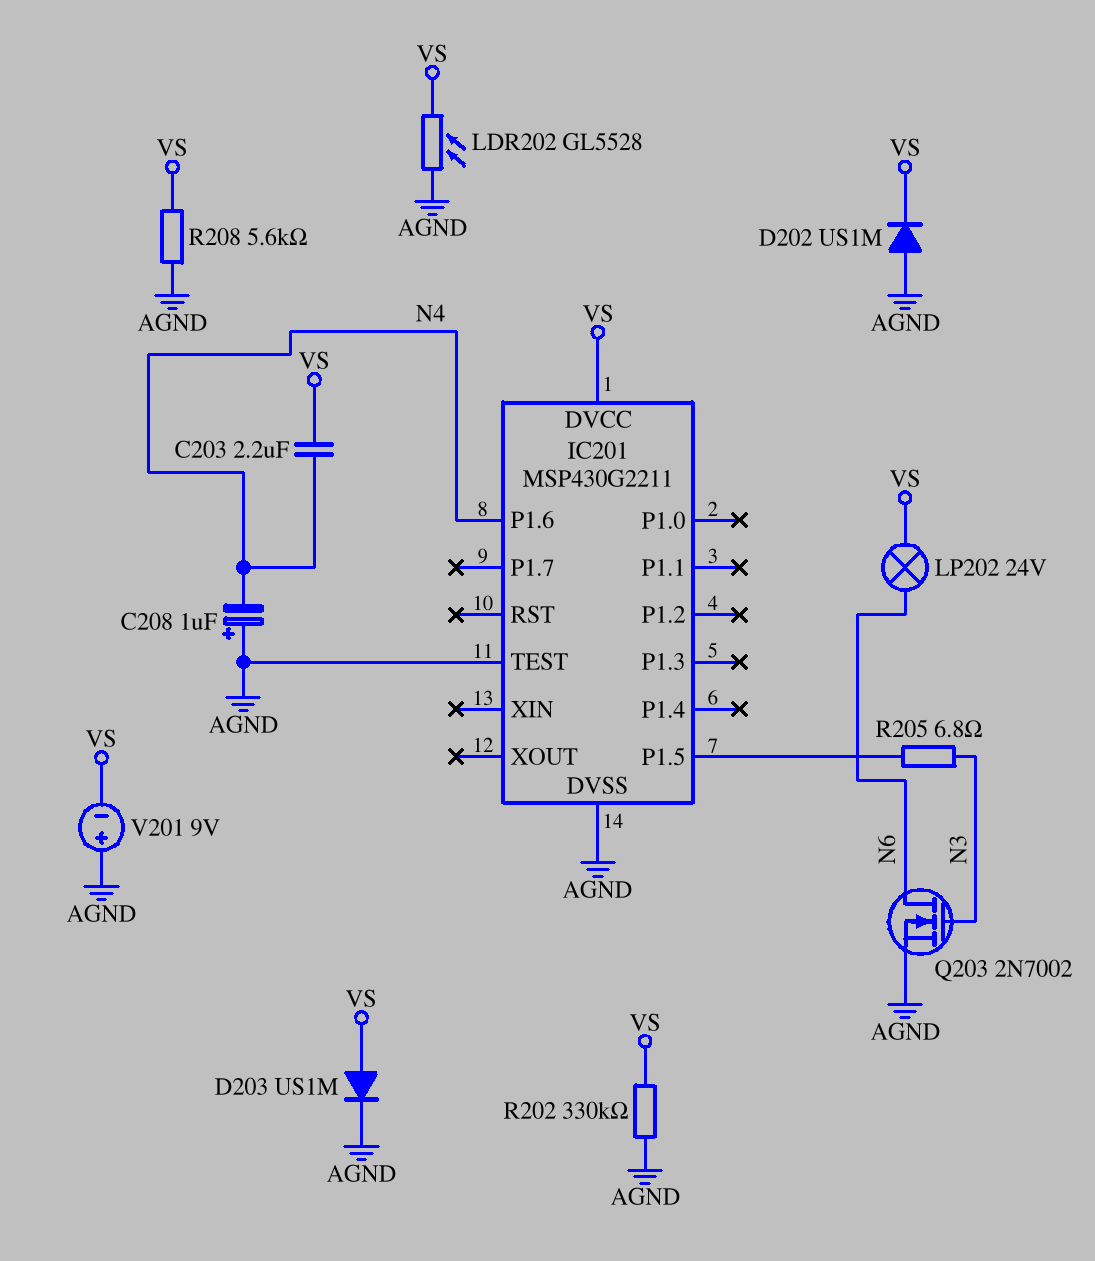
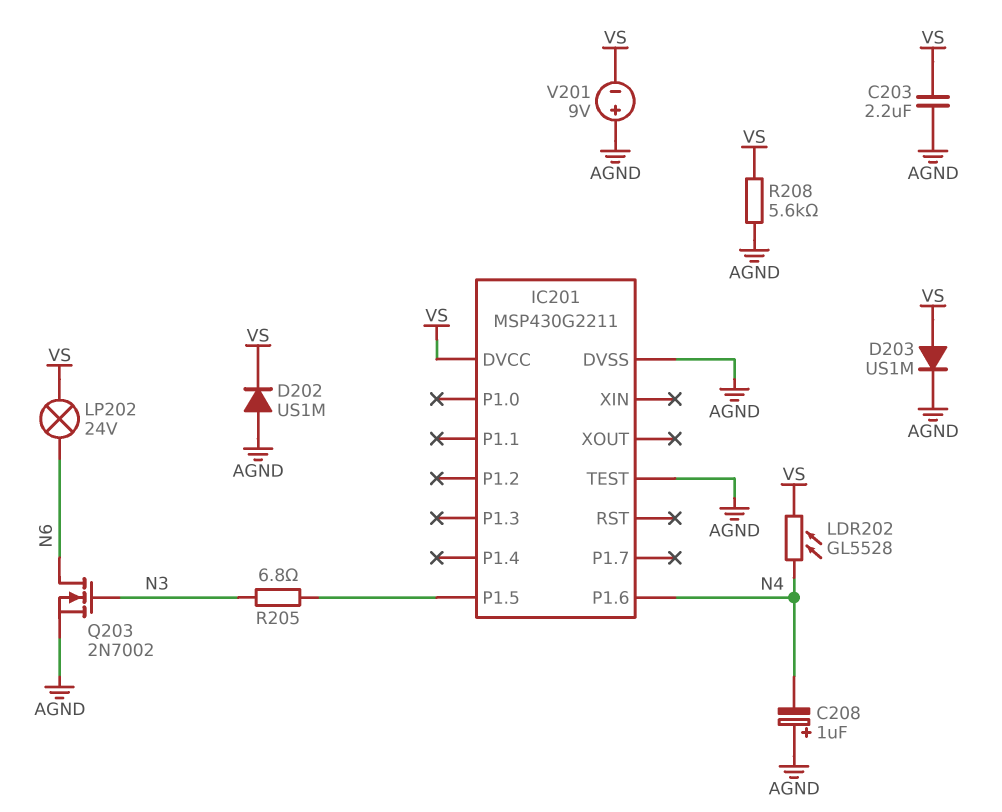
C203: 2.2uF (N4, VS) -> 2.2uF (AGND, VS)
LDR202: GL5528 (AGND, VS) -> GL5528 (N4, VS)
R202: 330k (AGND, VS) -> none

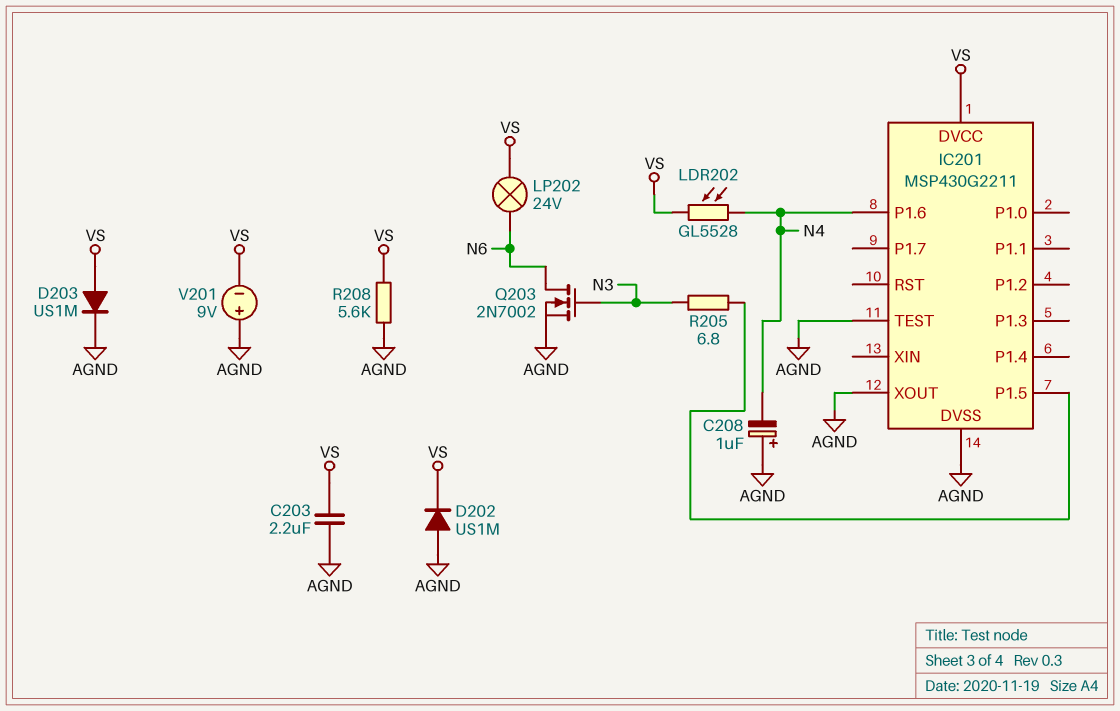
IC201 pin XOUT: none -> AGND

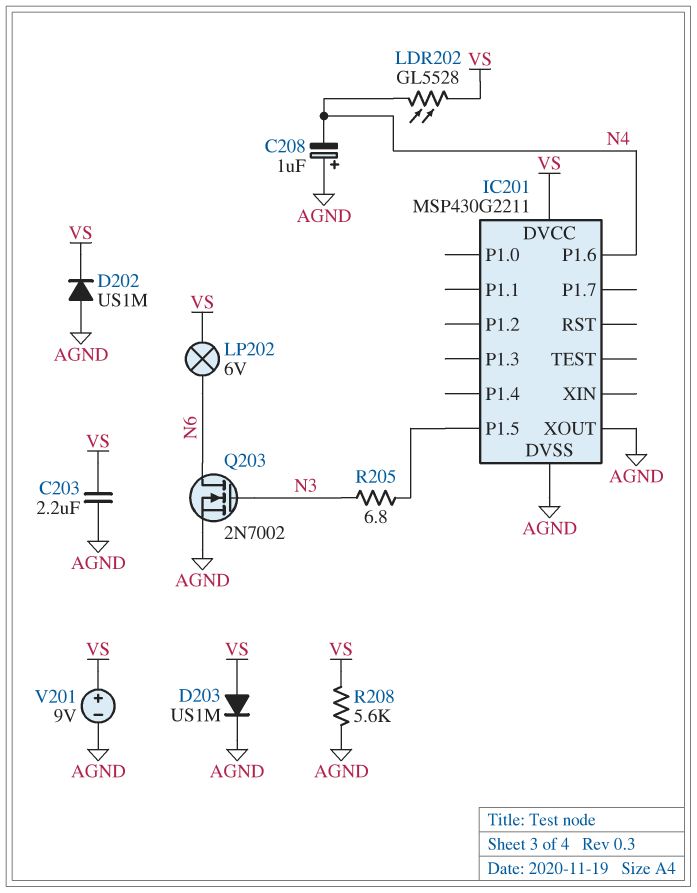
IC201 pin TEST: AGND -> none
LP202: lamp 24V (N6, VS) -> lamp 6V (N6, VS)
V201: 9V (plus AGND, minus VS) -> 9V (plus VS, minus AGND)

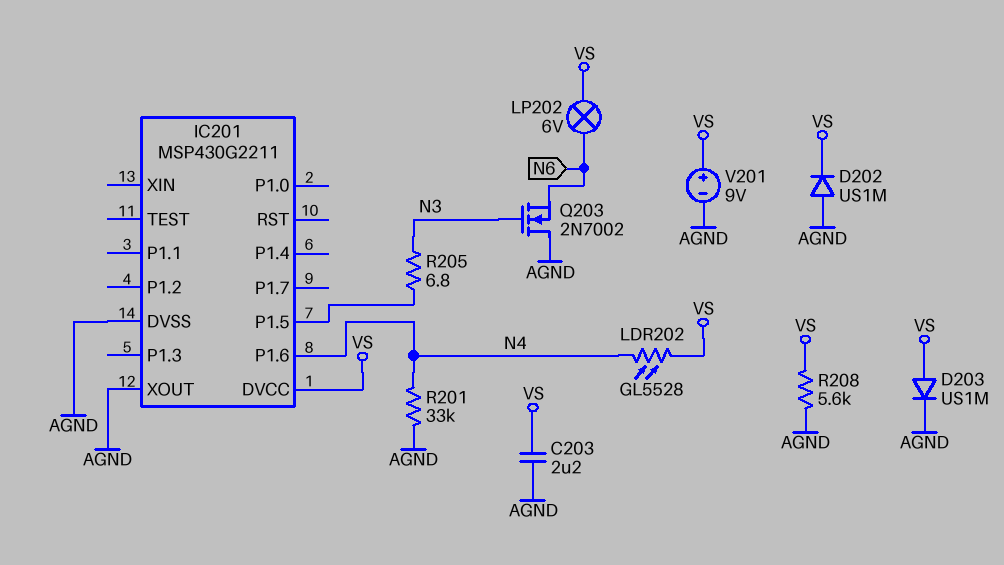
C208: 1uF (plus AGND, minus N4) -> none
Q203: NMOS 2N7002 (G N3, D N6, S AGND) -> NMOS 2N7002 (G N3, D AGND, S N6)
R201: none -> 33k (AGND, N4)

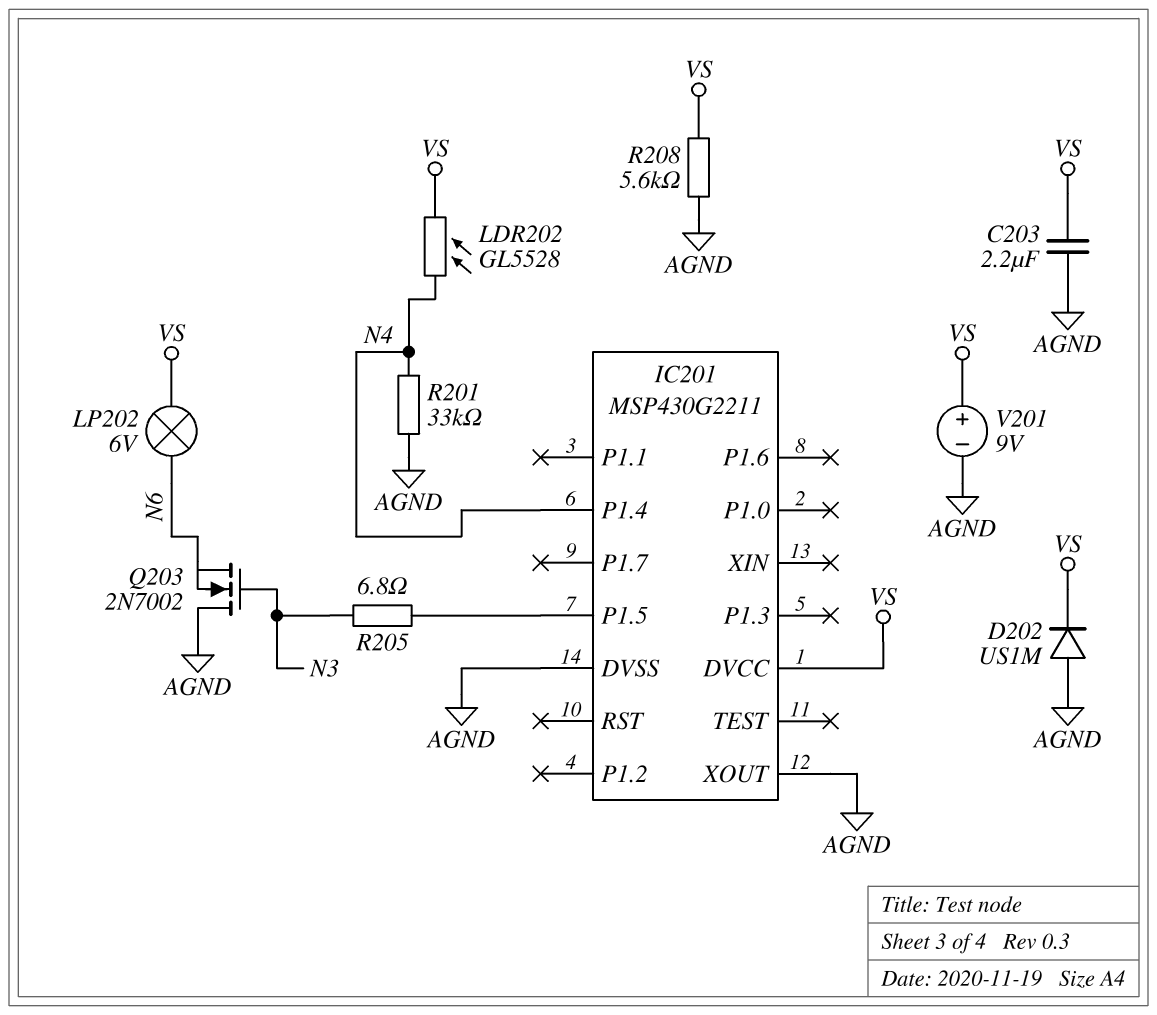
D203: diode US1M (A VS, K AGND) -> none
IC201 pin P1.4: none -> N4
IC201 pin P1.6: N4 -> none

